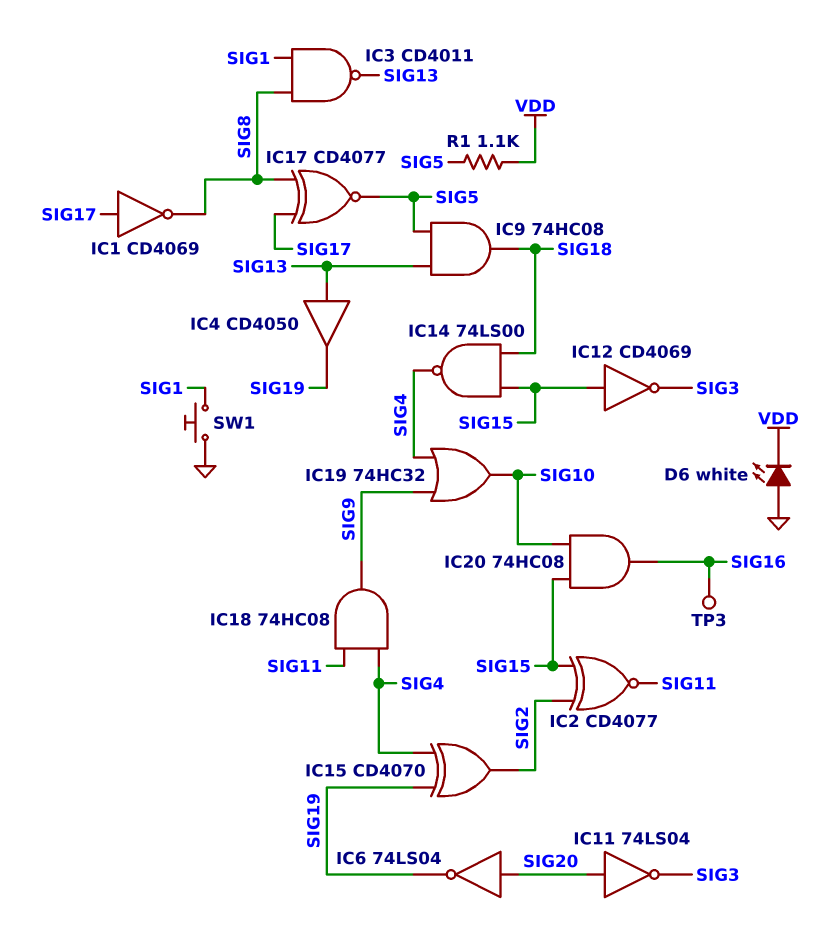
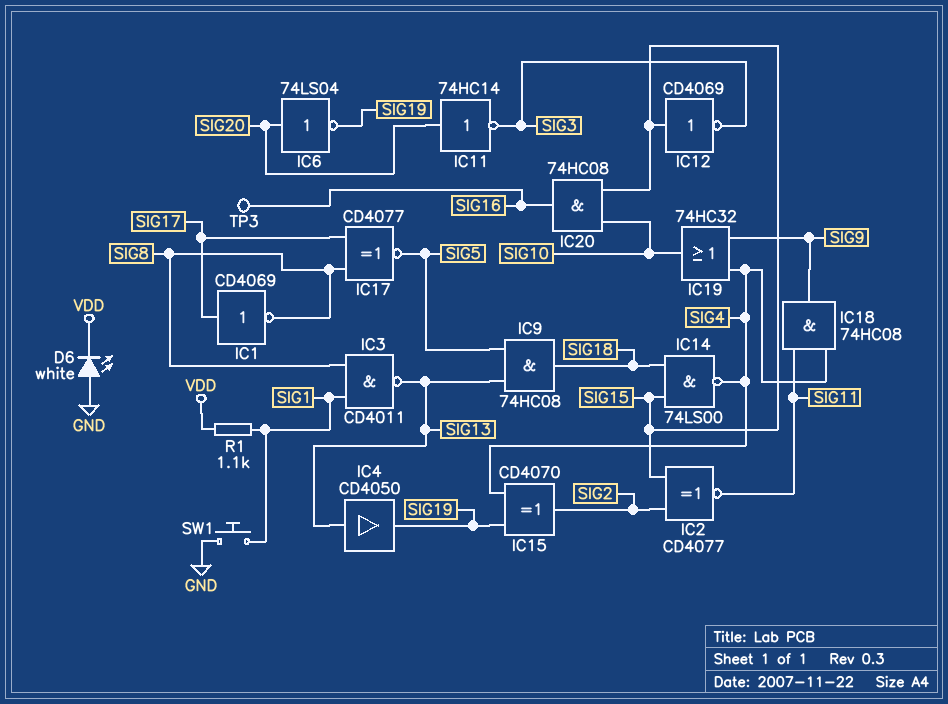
IC11: NOT 74LS04 (in SIG20, out SIG3) -> NOT 74HC14 (in SIG20, out SIG3)
R1: 1.1k (SIG5, VDD) -> 1.1k (SIG1, VDD)

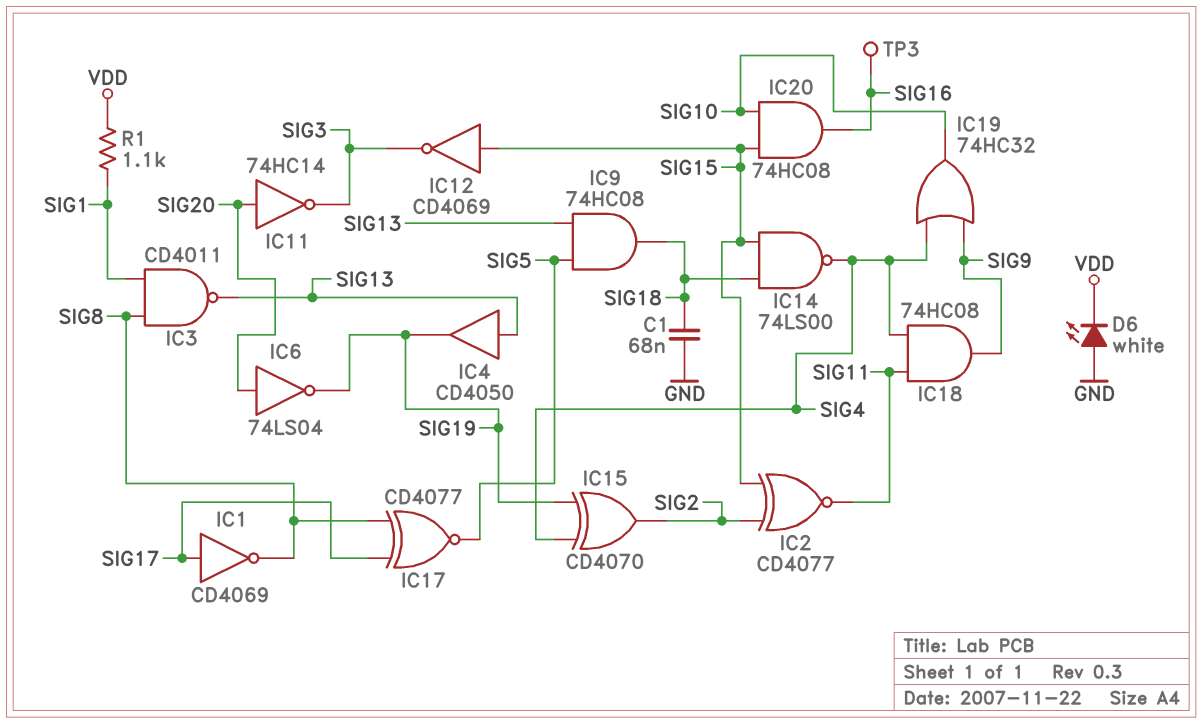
C1: none -> 68nF (GND, SIG18)
SW1: button (GND, SIG1) -> none

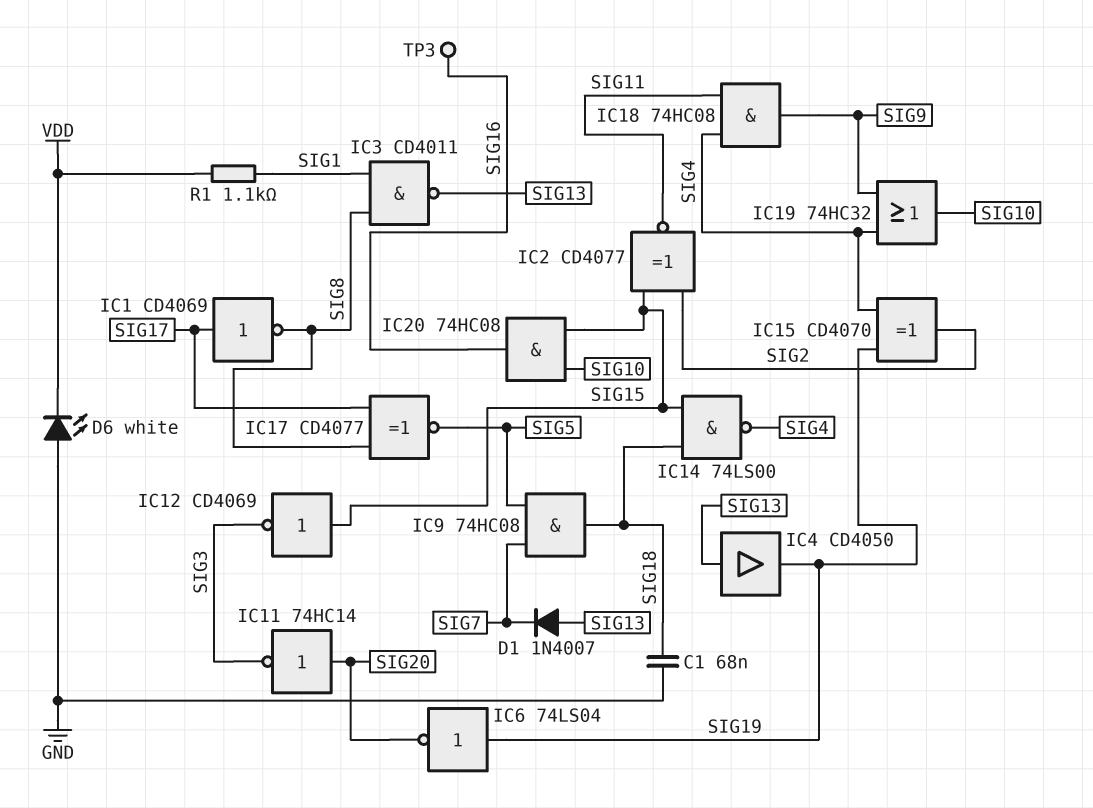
D1: none -> diode 1N4007 (A SIG13, K SIG7)
IC6: NOT 74LS04 (in SIG20, out SIG19) -> NOT 74LS04 (in SIG19, out SIG20)
IC9: AND 74HC08 (in SIG5, in SIG13, out SIG18) -> AND 74HC08 (in SIG5, in SIG7, out SIG18)

